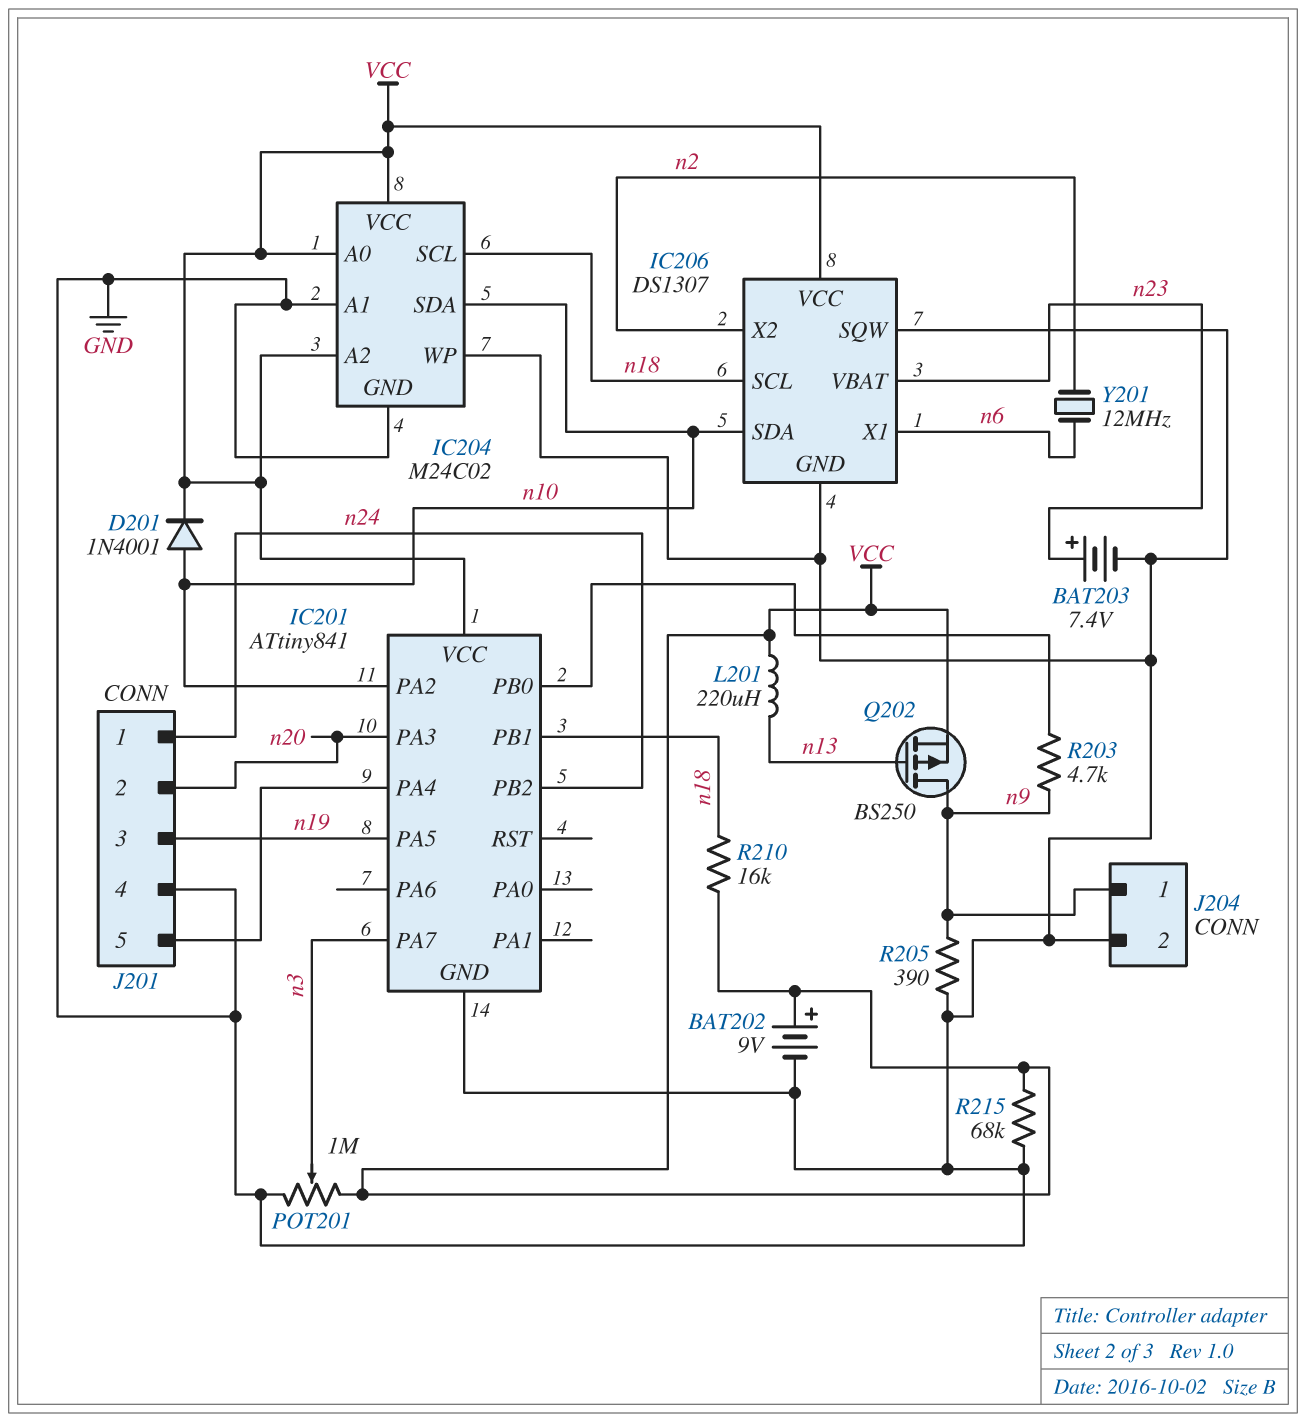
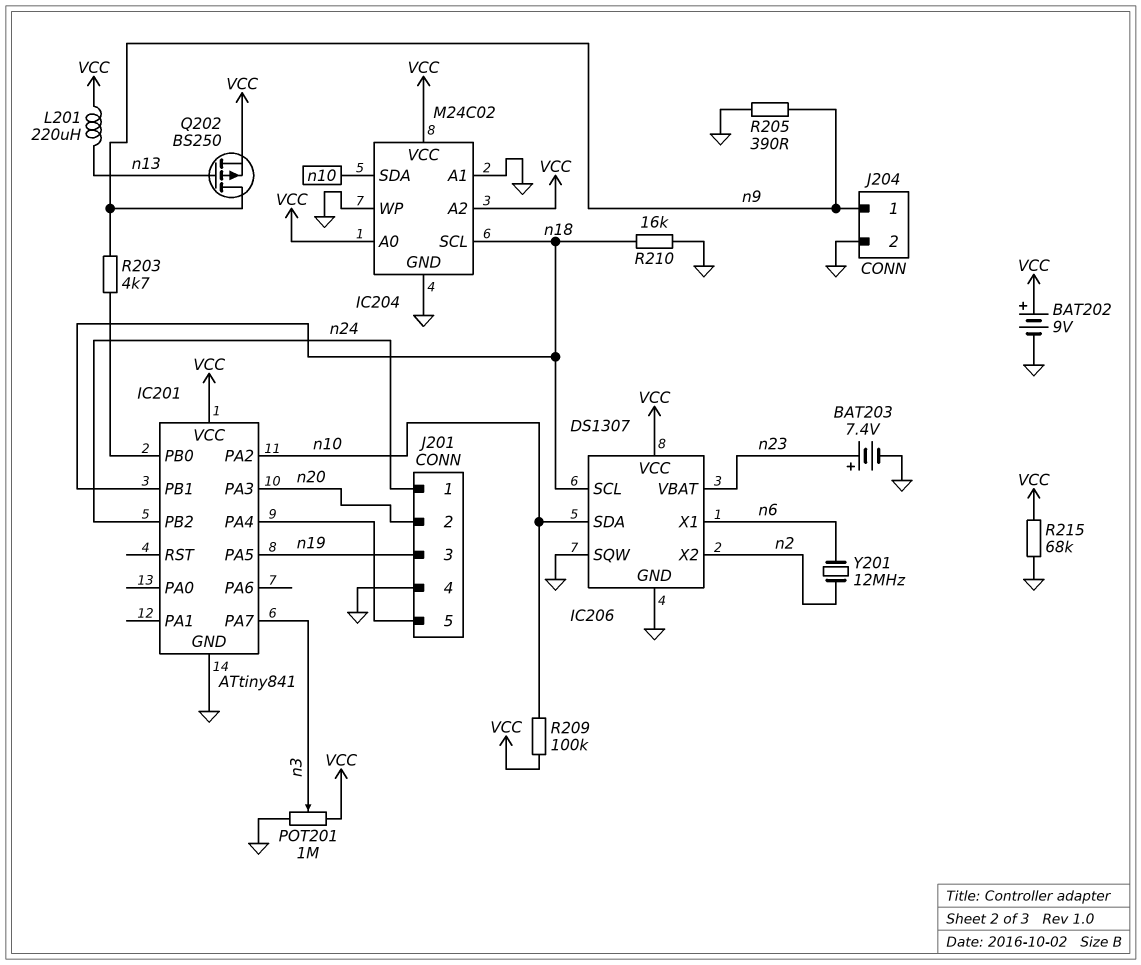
D201: diode 1N4001 (A n10, K VCC) -> none
R209: none -> 100k (VCC, n10)
R210: 16k (VCC, n18) -> 16k (GND, n18)

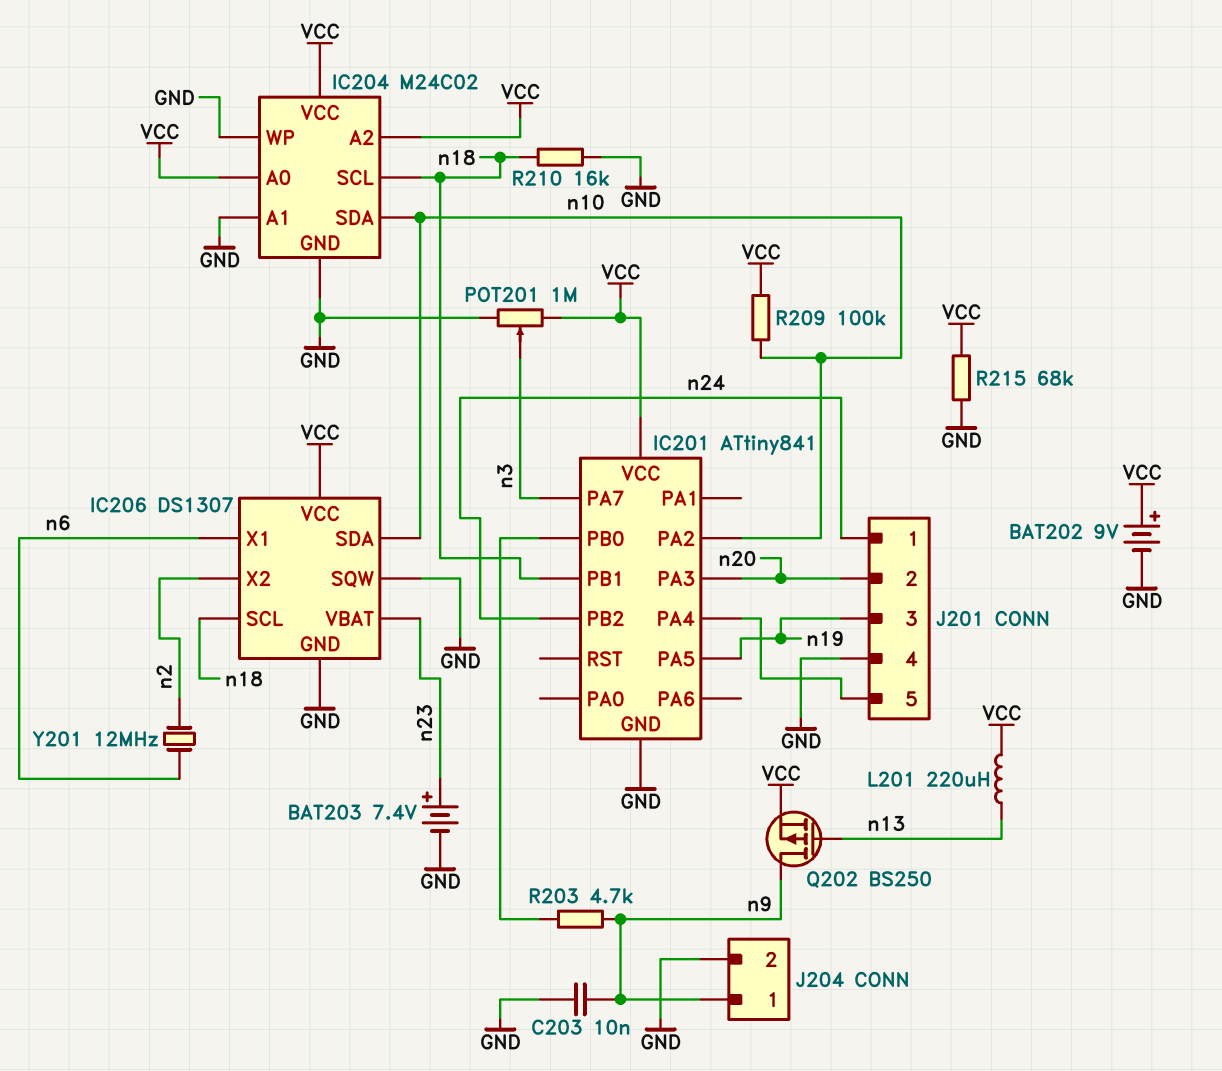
C203: none -> 10nF (GND, n9)
R205: 390 (GND, n9) -> none

